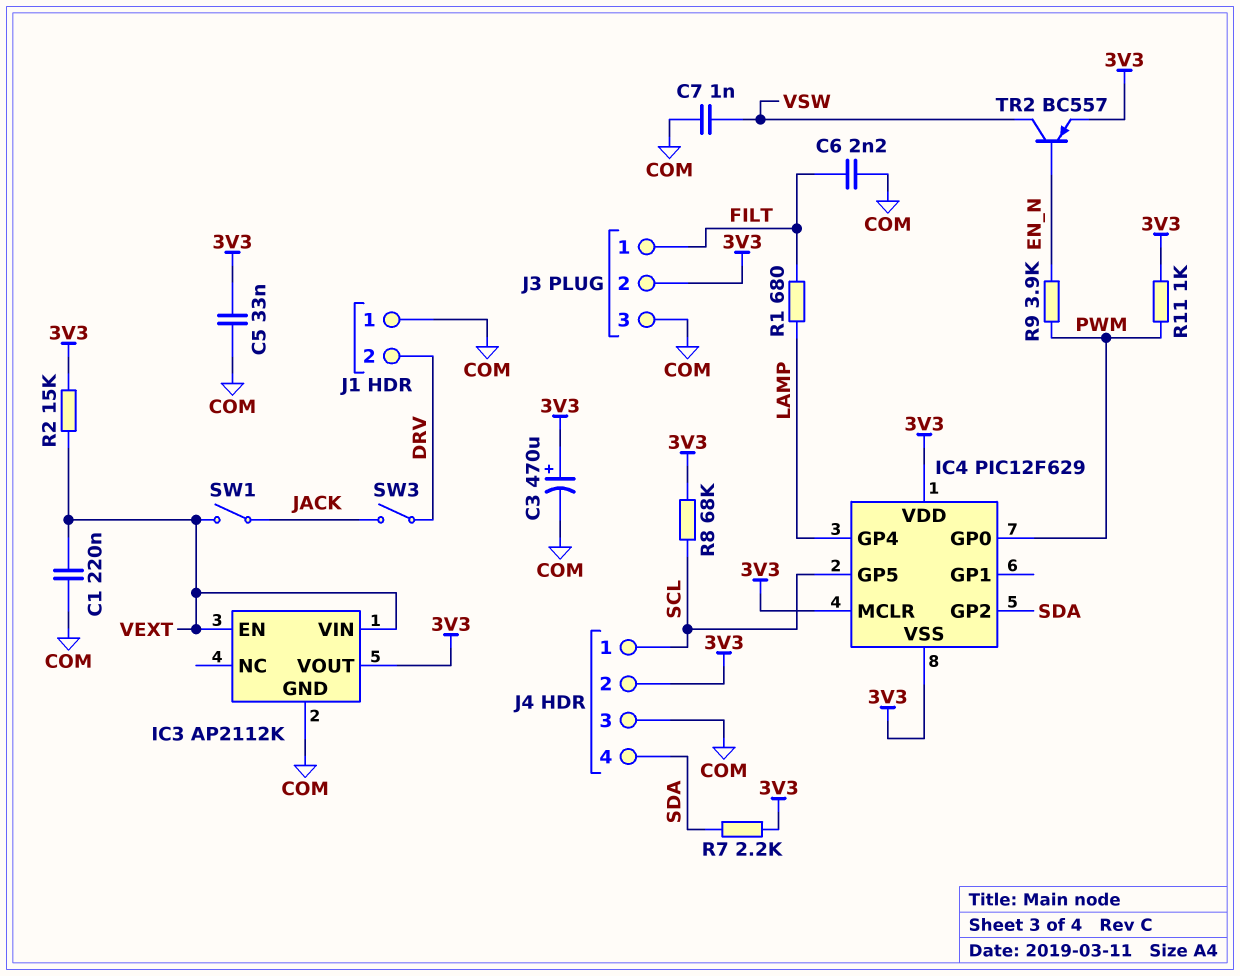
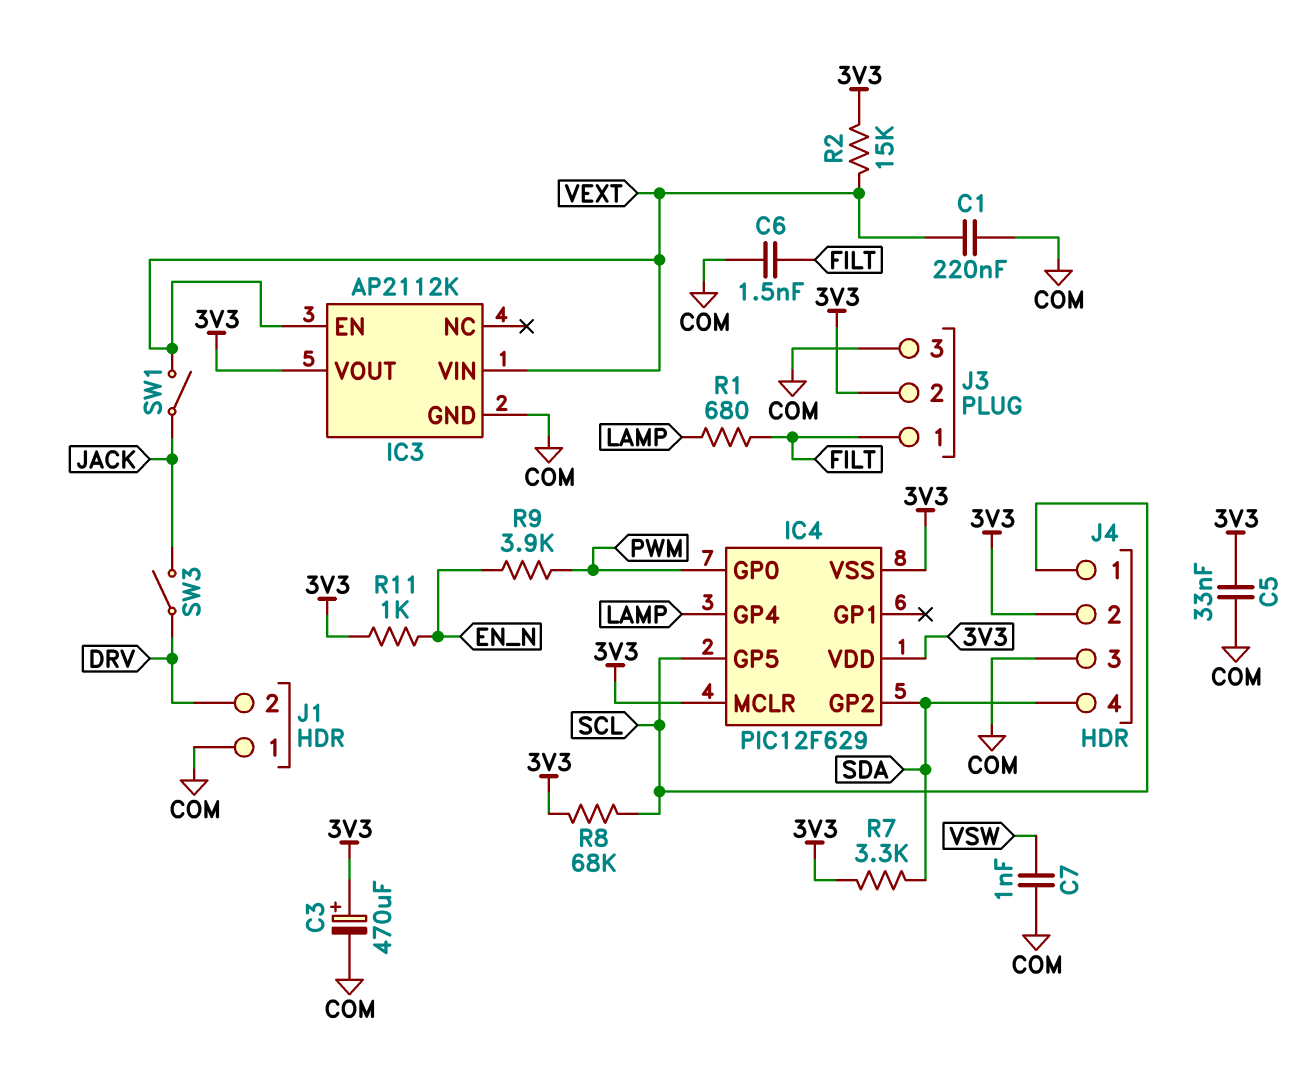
C6: 2.2nF (COM, FILT) -> 1.5nF (COM, FILT)
R7: 2.2k (3V3, SDA) -> 3.3k (3V3, SDA)
R11: 1k (3V3, PWM) -> 1k (3V3, EN_N)
TR2: PNP BC557 (B EN_N, C VSW, E 3V3) -> none

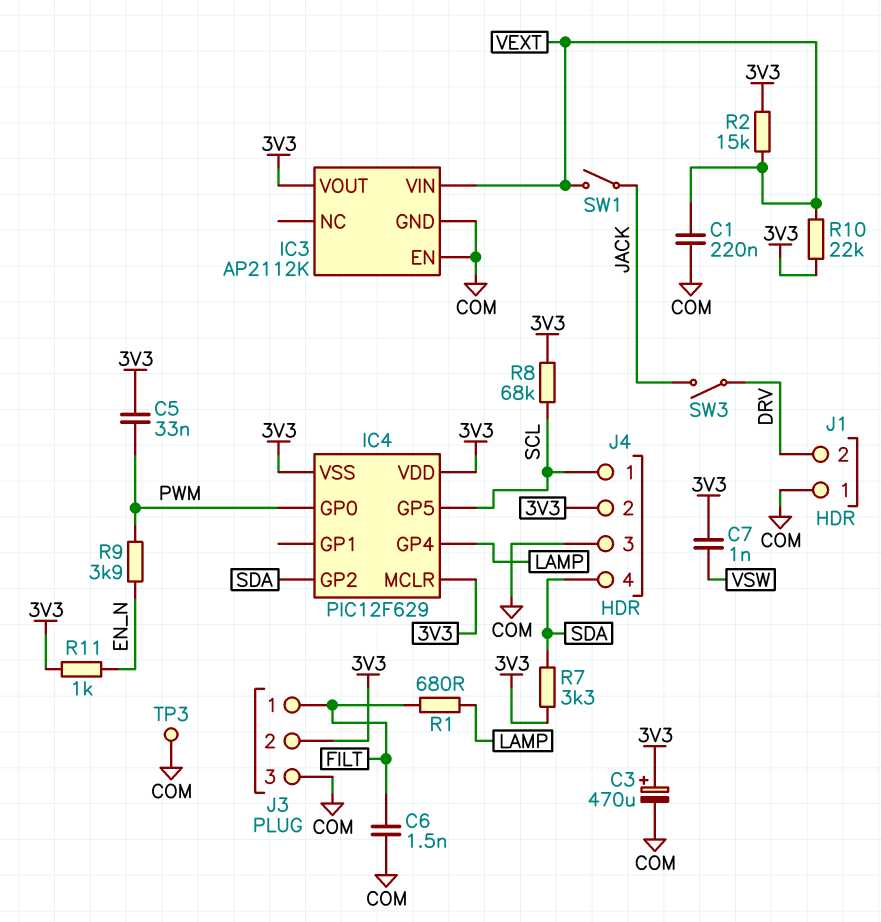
C5: 33nF (3V3, COM) -> 33nF (3V3, PWM)
C7: 1nF (COM, VSW) -> 1nF (3V3, VSW)
IC3 pin EN: VEXT -> COM
R10: none -> 22k (3V3, VEXT)
TP3: none -> test point (COM)

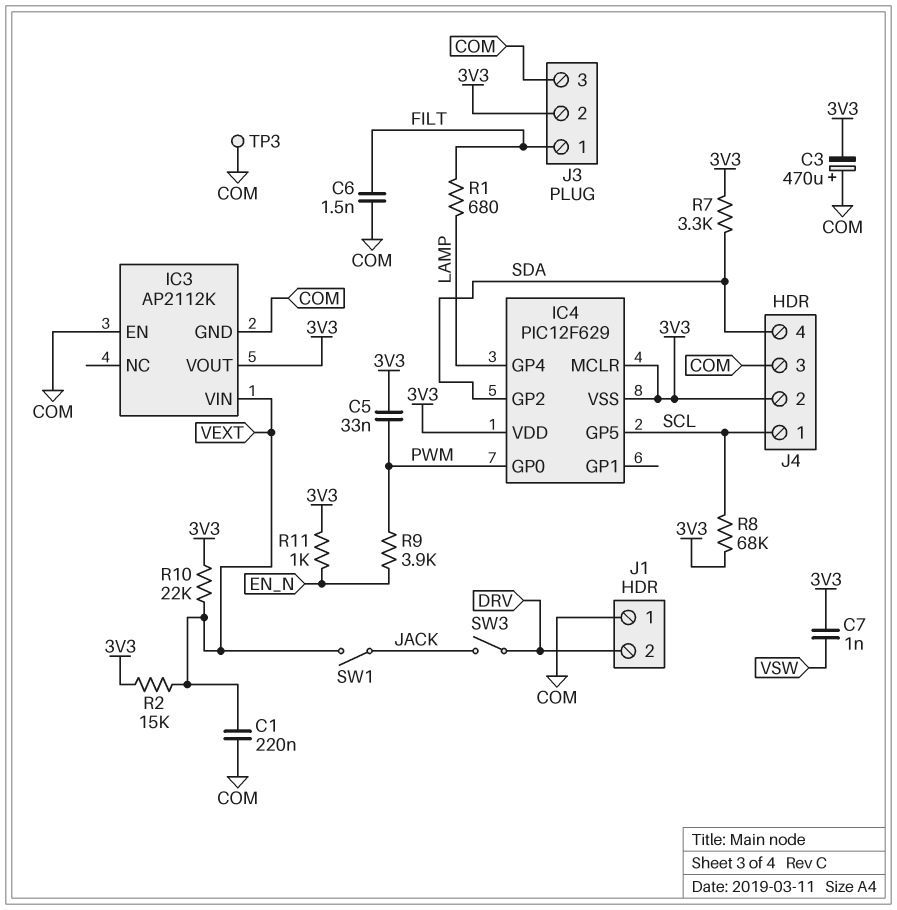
C3: 470uF (plus 3V3, minus COM) -> 470uF (plus COM, minus 3V3)

